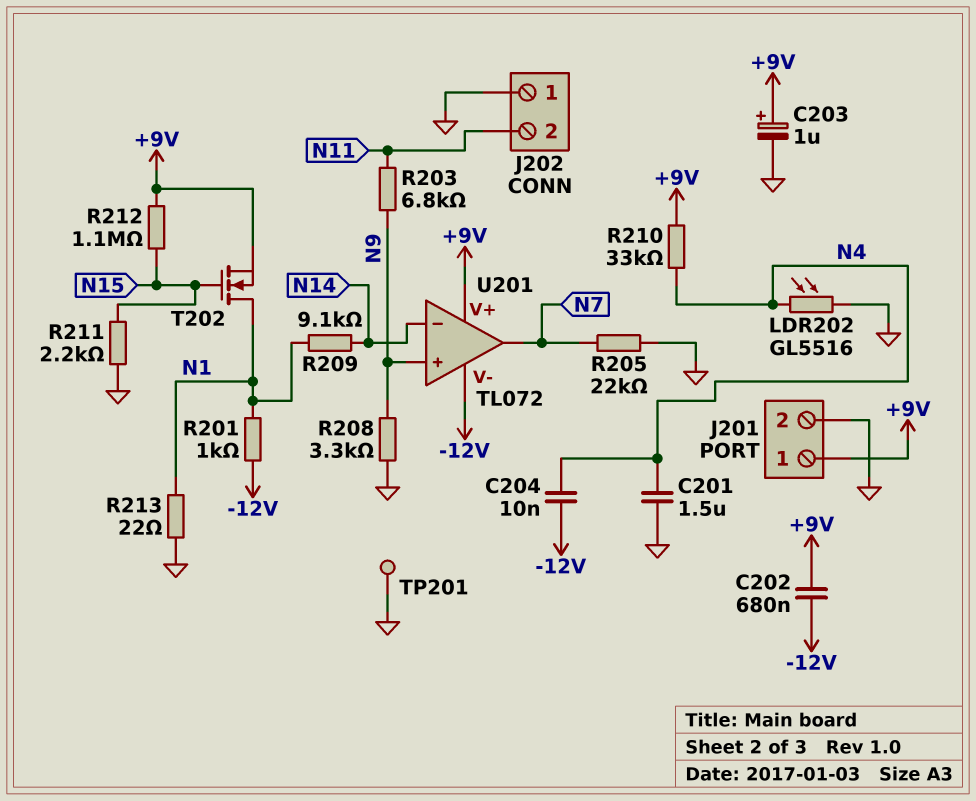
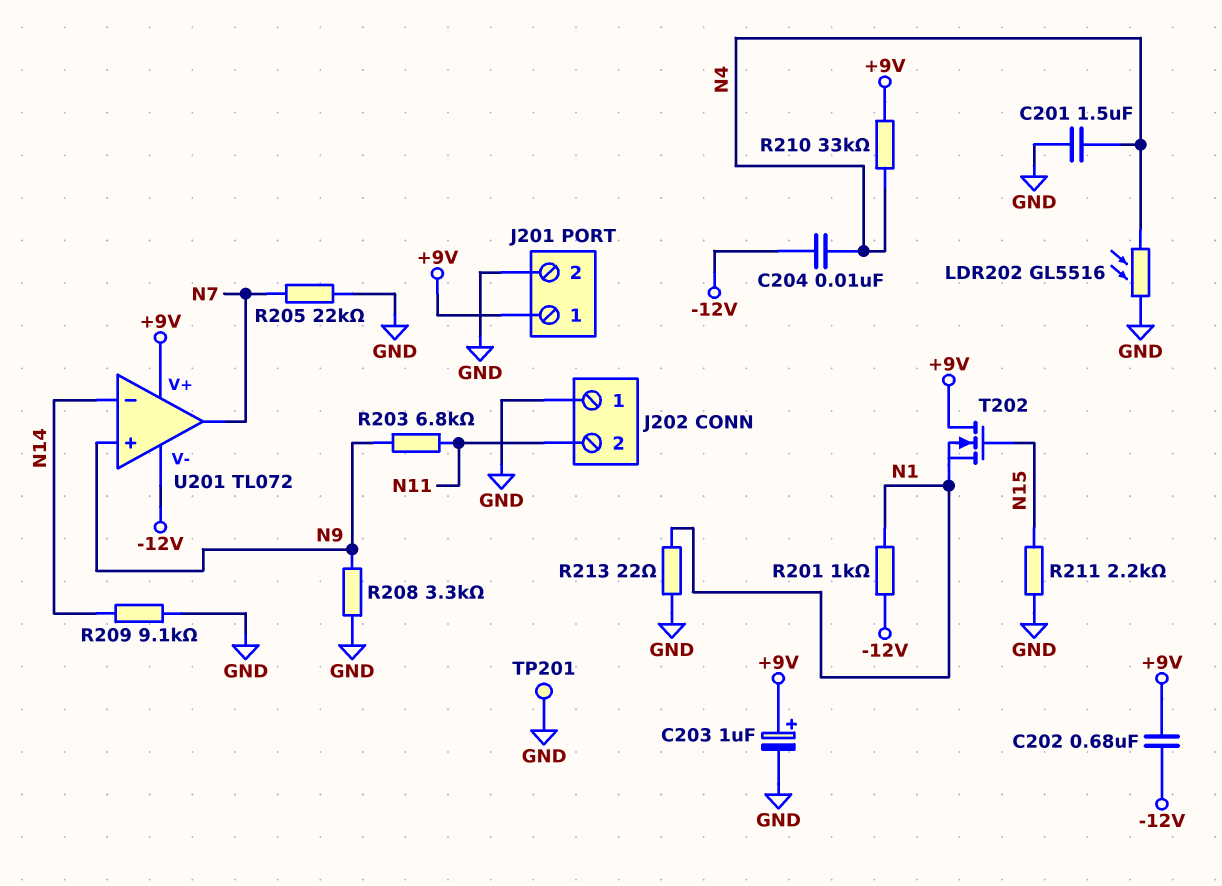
R209: 9.1k (N1, N14) -> 9.1k (GND, N14)
R212: 1.1M (+9V, N15) -> none
T202: NMOS (G N15, D N1, S +9V) -> NMOS (G N15, D +9V, S N1)

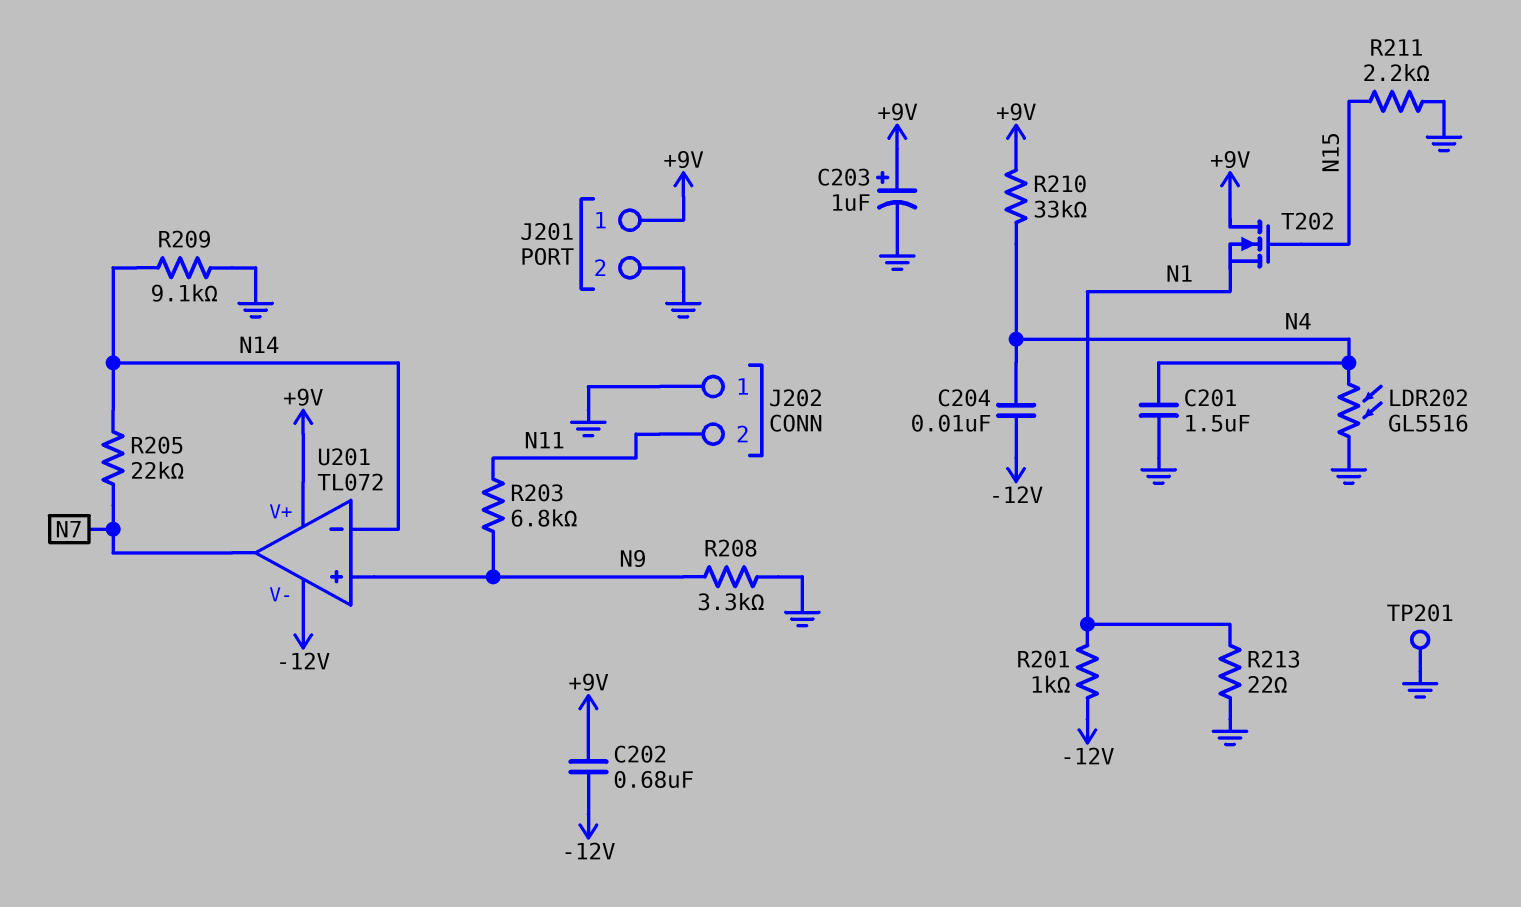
R205: 22k (GND, N7) -> 22k (N7, N14)

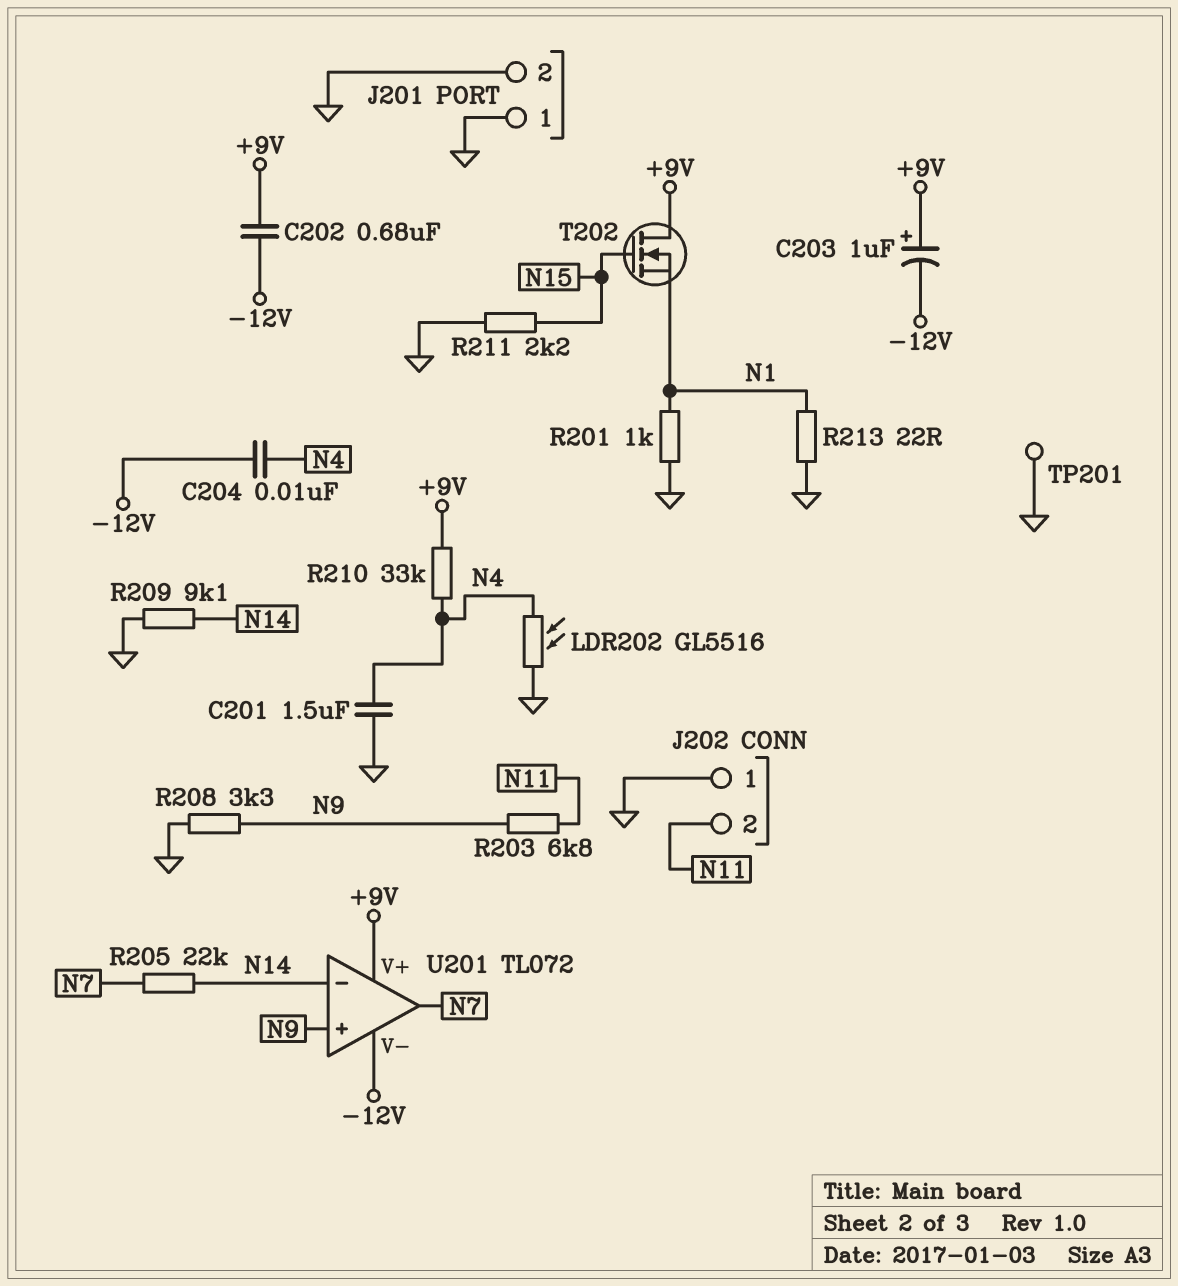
C203: 1uF (plus +9V, minus GND) -> 1uF (plus +9V, minus -12V)
J201 pin 1: +9V -> GND
R201: 1k (-12V, N1) -> 1k (GND, N1)

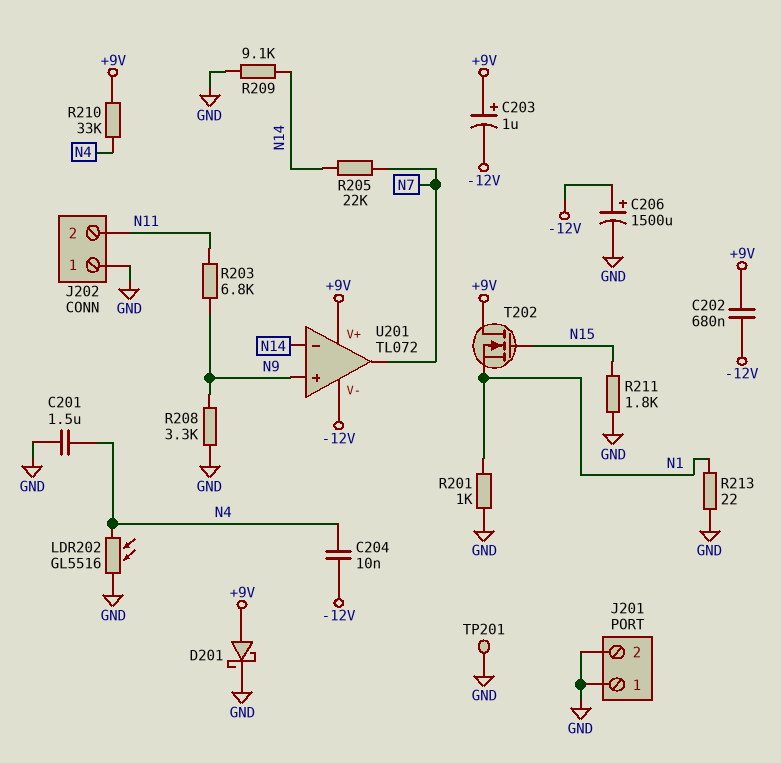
C206: none -> 1500uF (plus -12V, minus GND)
D201: none -> schottky (A +9V, K GND)
R211: 2.2k (GND, N15) -> 1.8k (GND, N15)

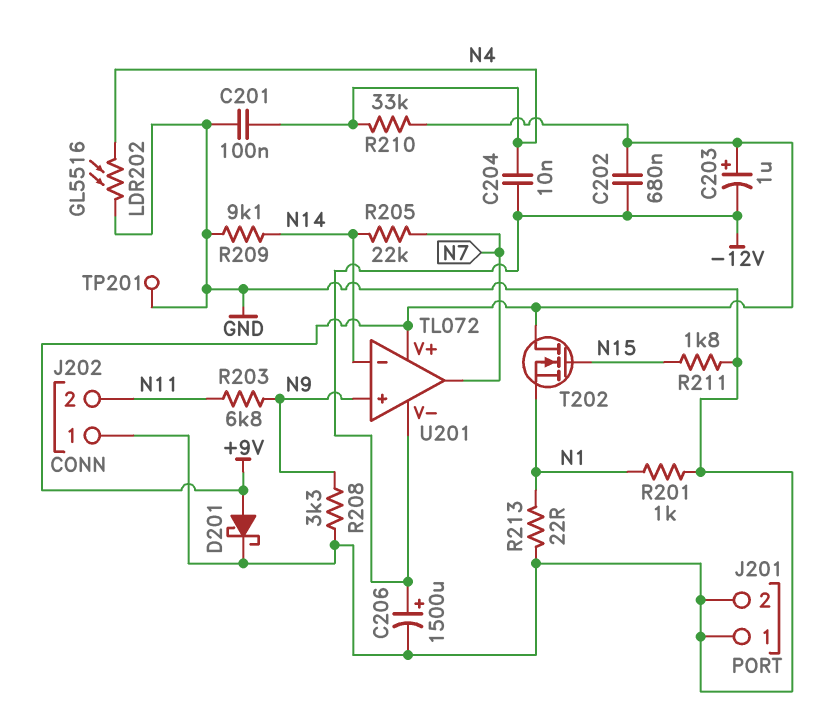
C201: 1.5uF (GND, N4) -> 100nF (GND, N4)

